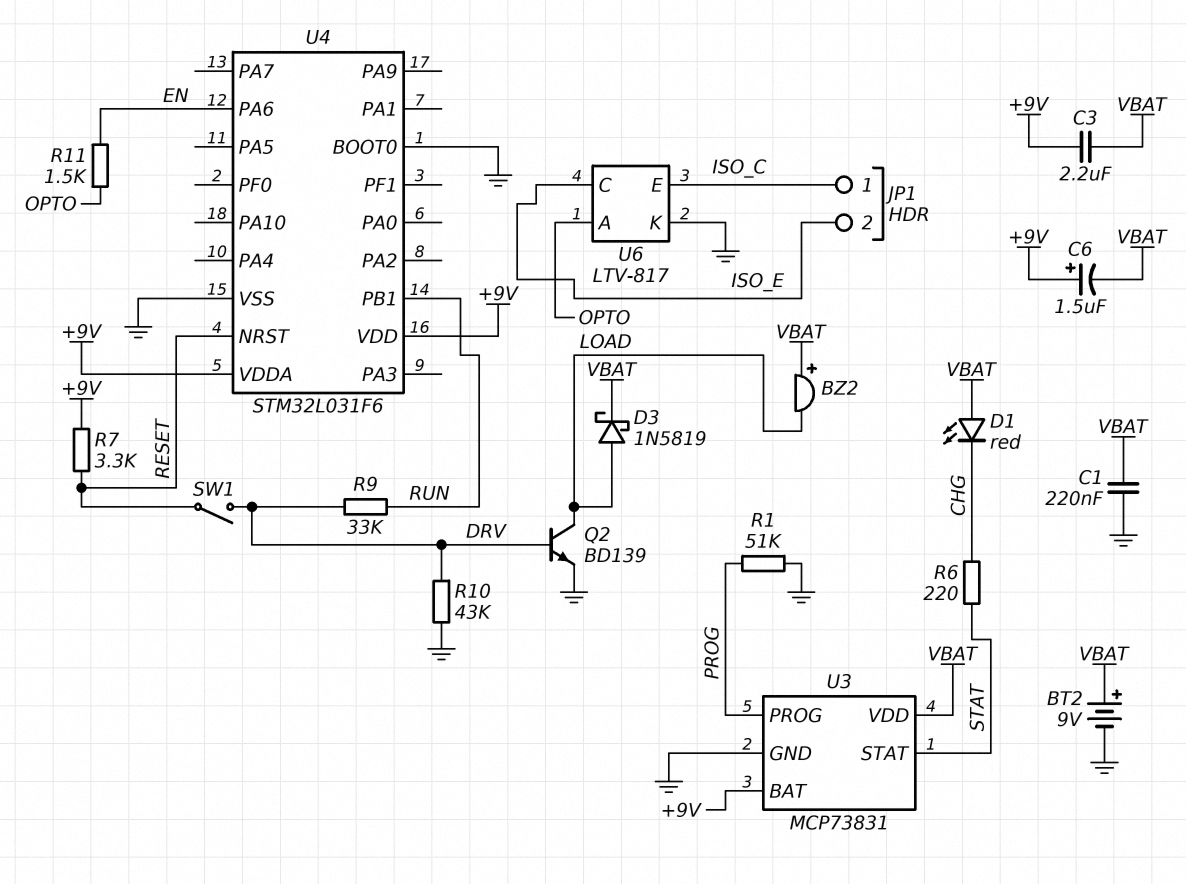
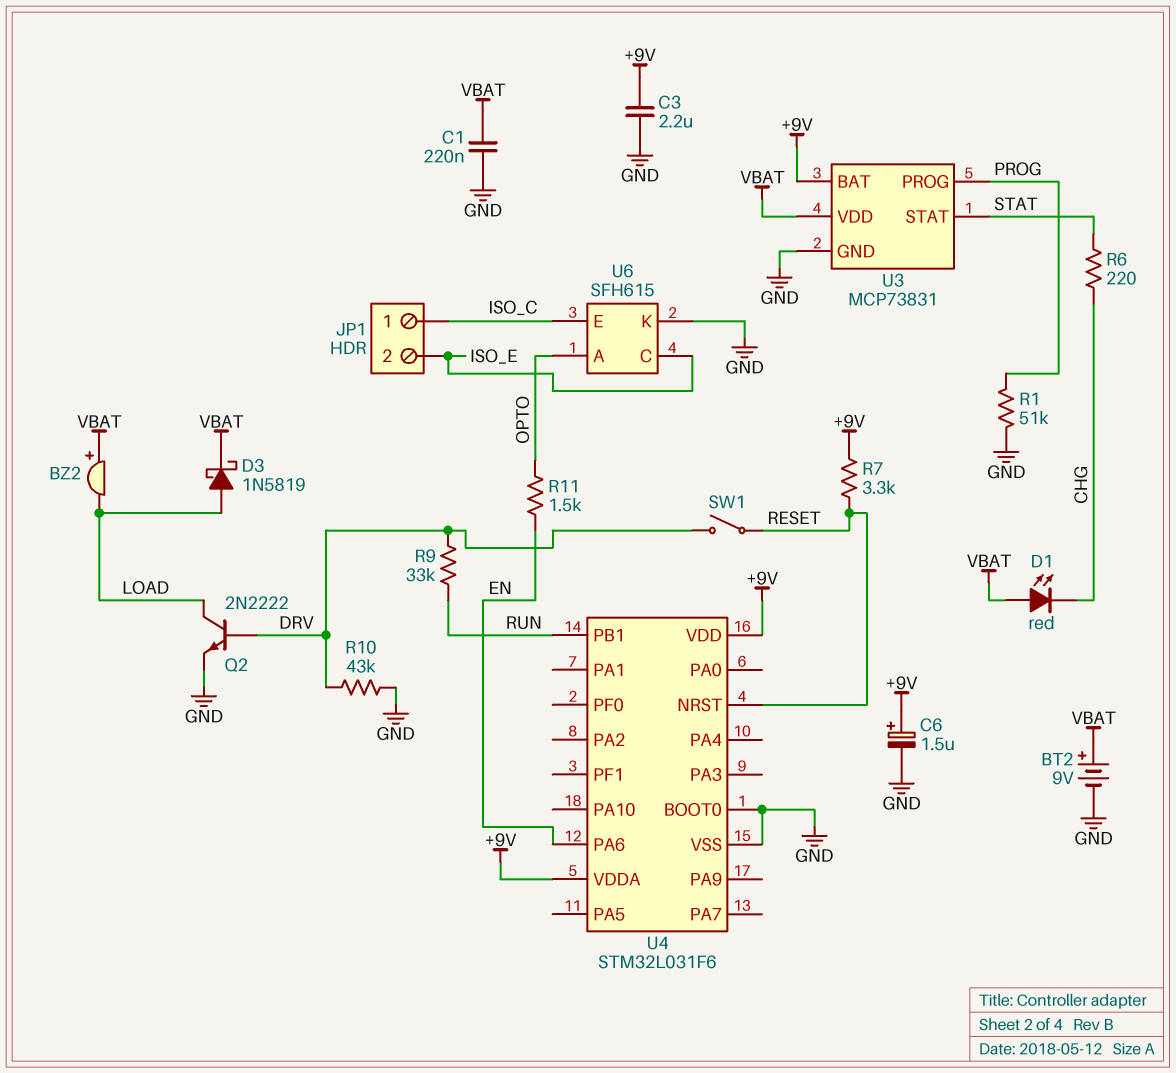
C3: 2.2uF (+9V, VBAT) -> 2.2uF (+9V, GND)
C6: 1.5uF (plus +9V, minus VBAT) -> 1.5uF (plus +9V, minus GND)
Q2: NPN BD139 (B DRV, C LOAD, E GND) -> NPN 2N2222 (B DRV, C LOAD, E GND)
U6: LTV-817 -> SFH615

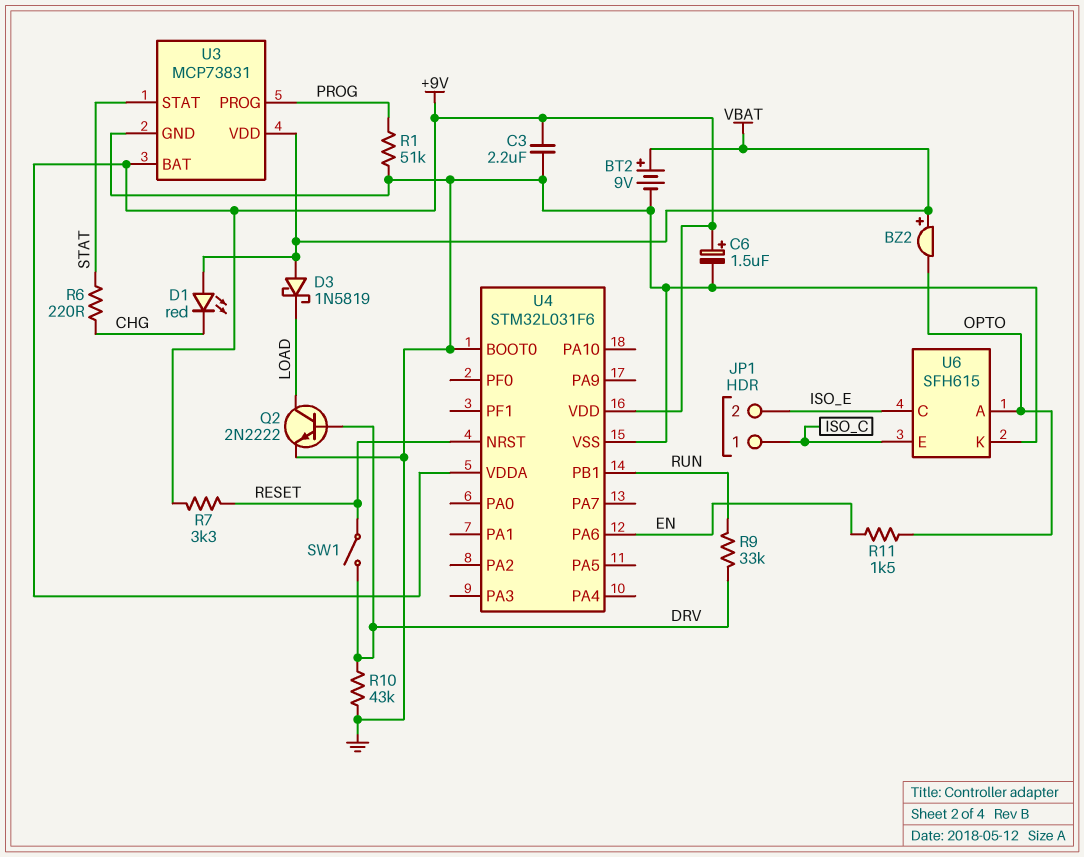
BZ2: buzzer (plus VBAT, minus LOAD) -> buzzer (plus VBAT, minus OPTO)
C1: 220nF (GND, VBAT) -> none
D3: schottky 1N5819 (A LOAD, K VBAT) -> schottky 1N5819 (A VBAT, K LOAD)

